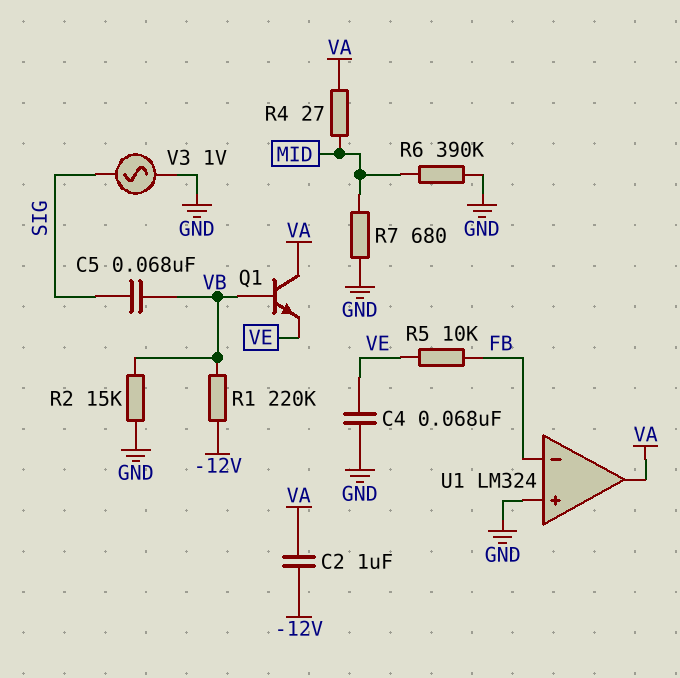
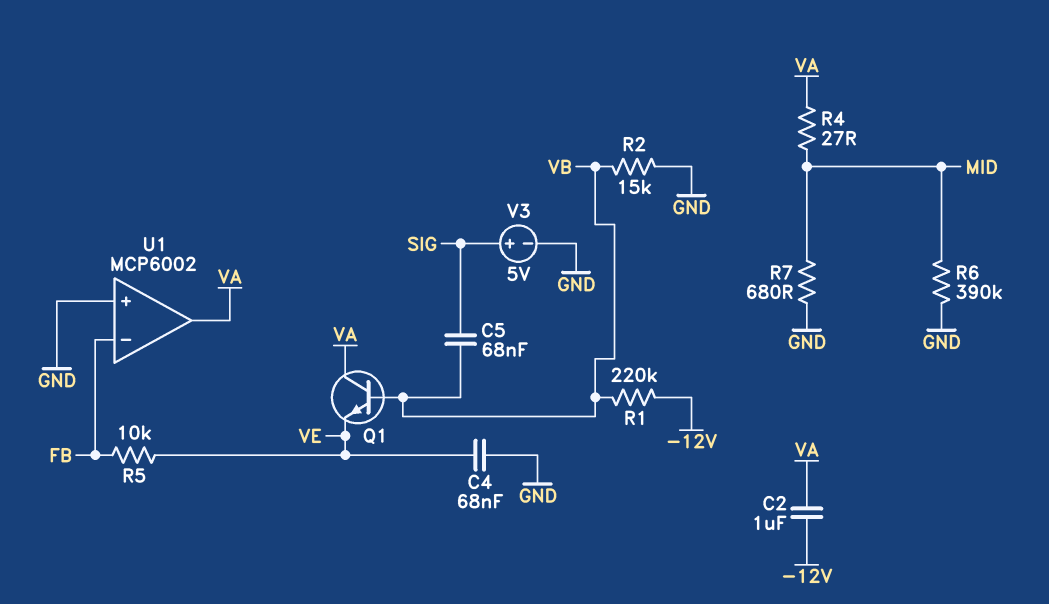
U1: LM324 -> MCP6002
V3: AC 1V (GND, SIG) -> 5V (plus SIG, minus GND)

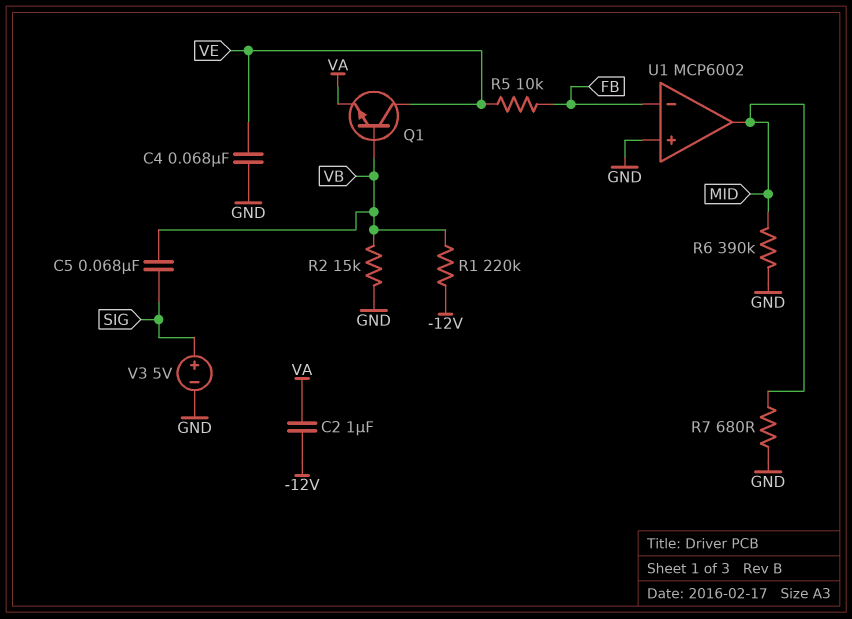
Q1: NPN (B VB, C VA, E VE) -> NPN (B VB, C VE, E VA)
R4: 27 (MID, VA) -> none
U1 pin out: VA -> MID

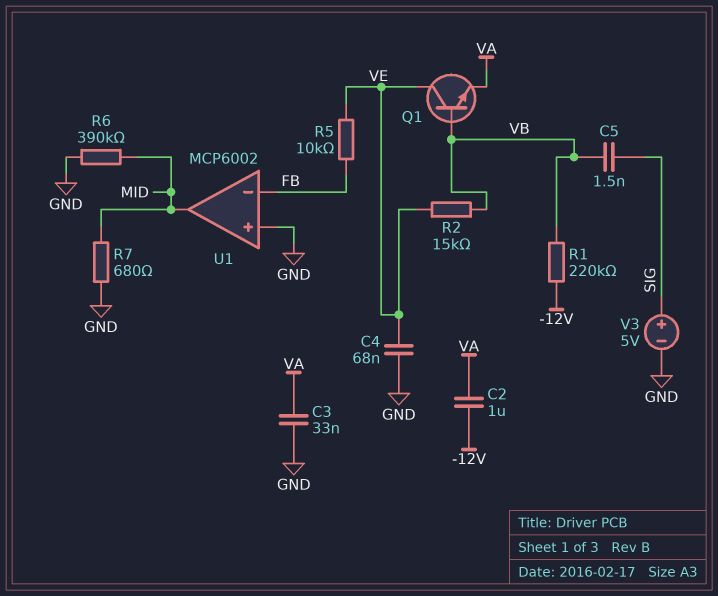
C3: none -> 33nF (GND, VA)
C5: 68nF (SIG, VB) -> 1.5nF (SIG, VB)
R2: 15k (GND, VB) -> 15k (VB, VE)

